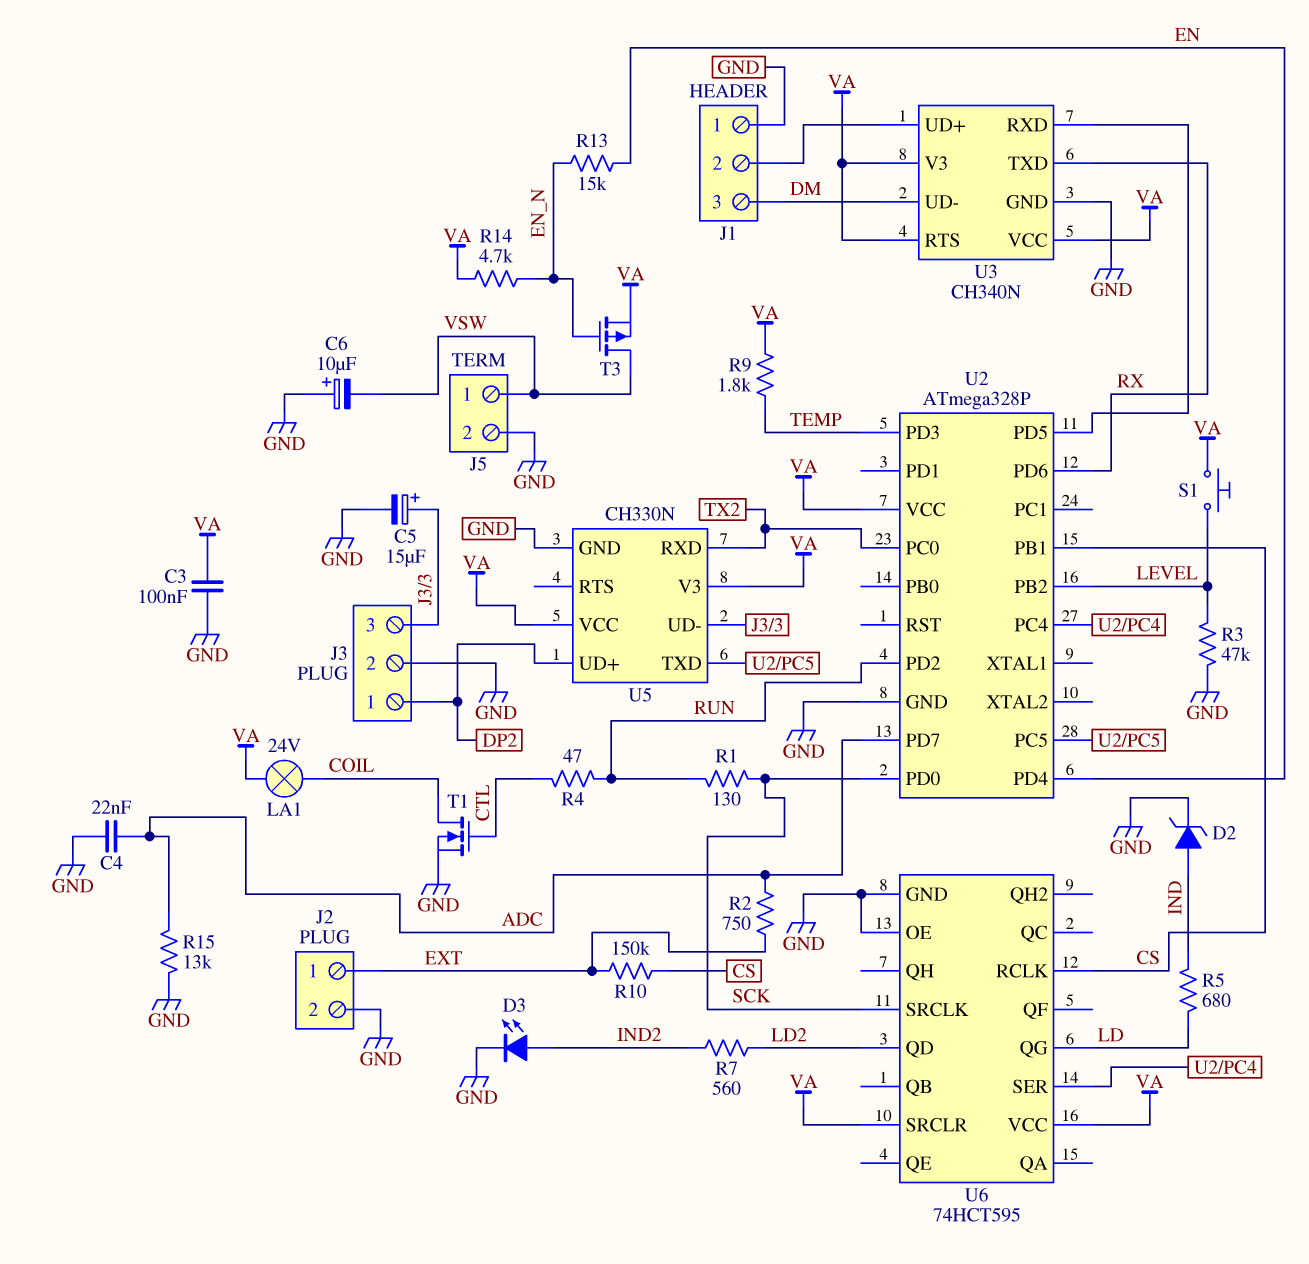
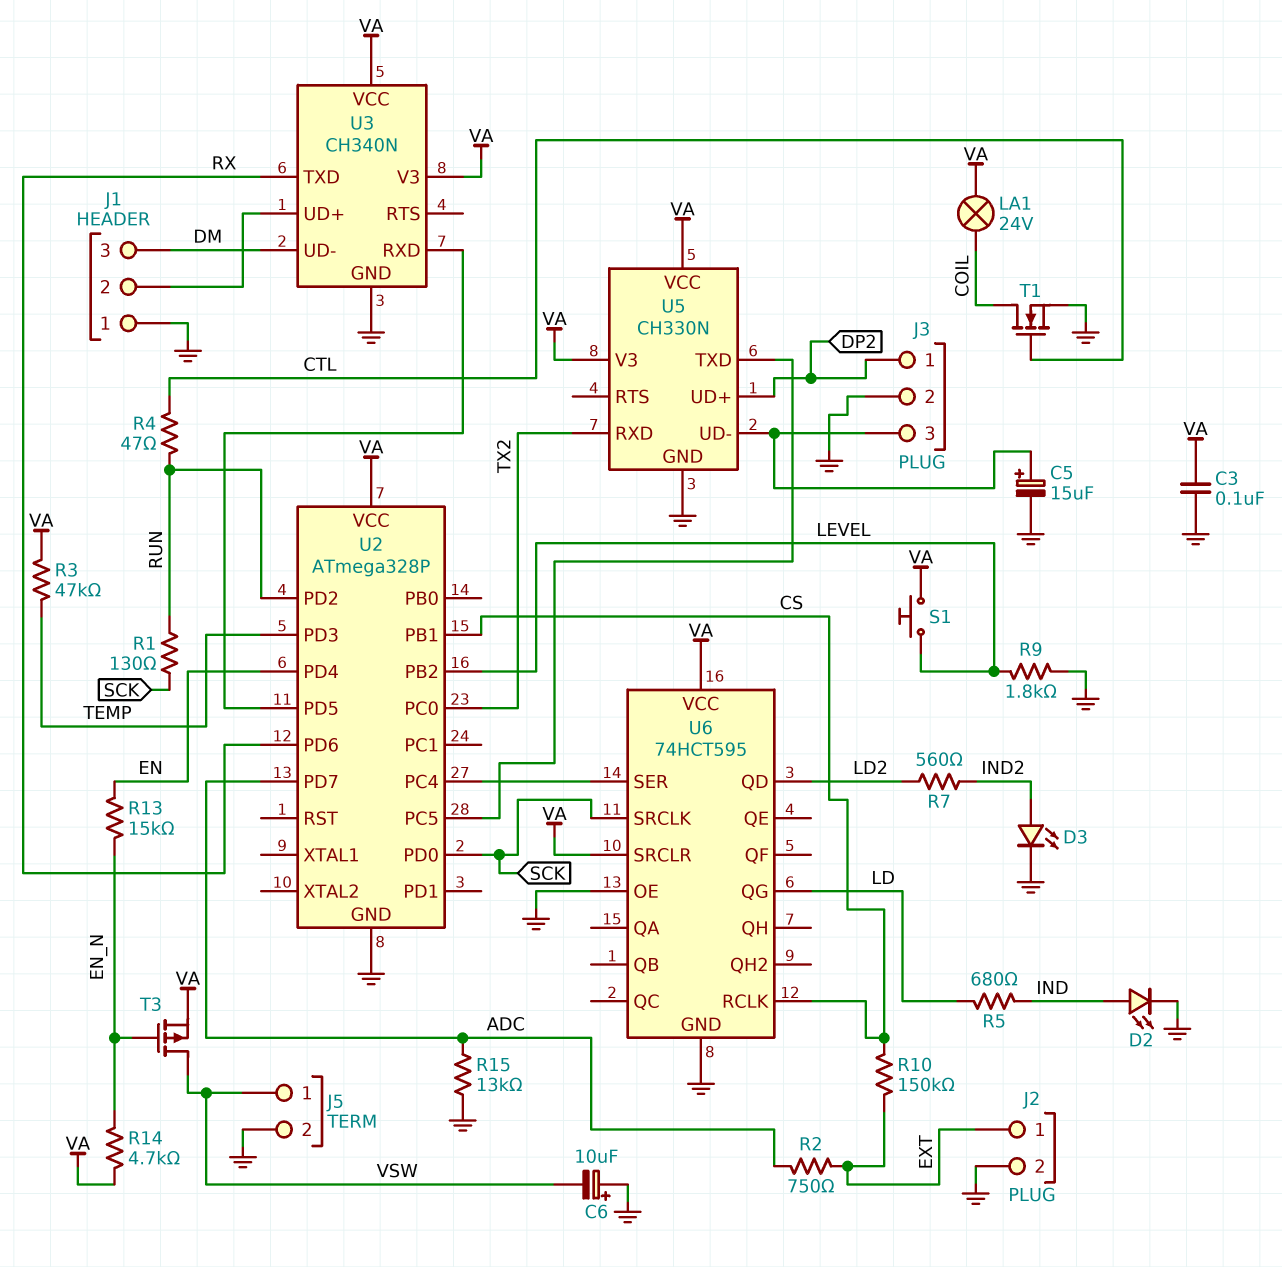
C4: 22nF (ADC, GND) -> none
D2: zener (A IND, K GND) -> LED (A IND, K GND)
R3: 47k (GND, LEVEL) -> 47k (TEMP, VA)
R9: 1.8k (TEMP, VA) -> 1.8k (GND, LEVEL)
U3 pin RTS: VA -> none

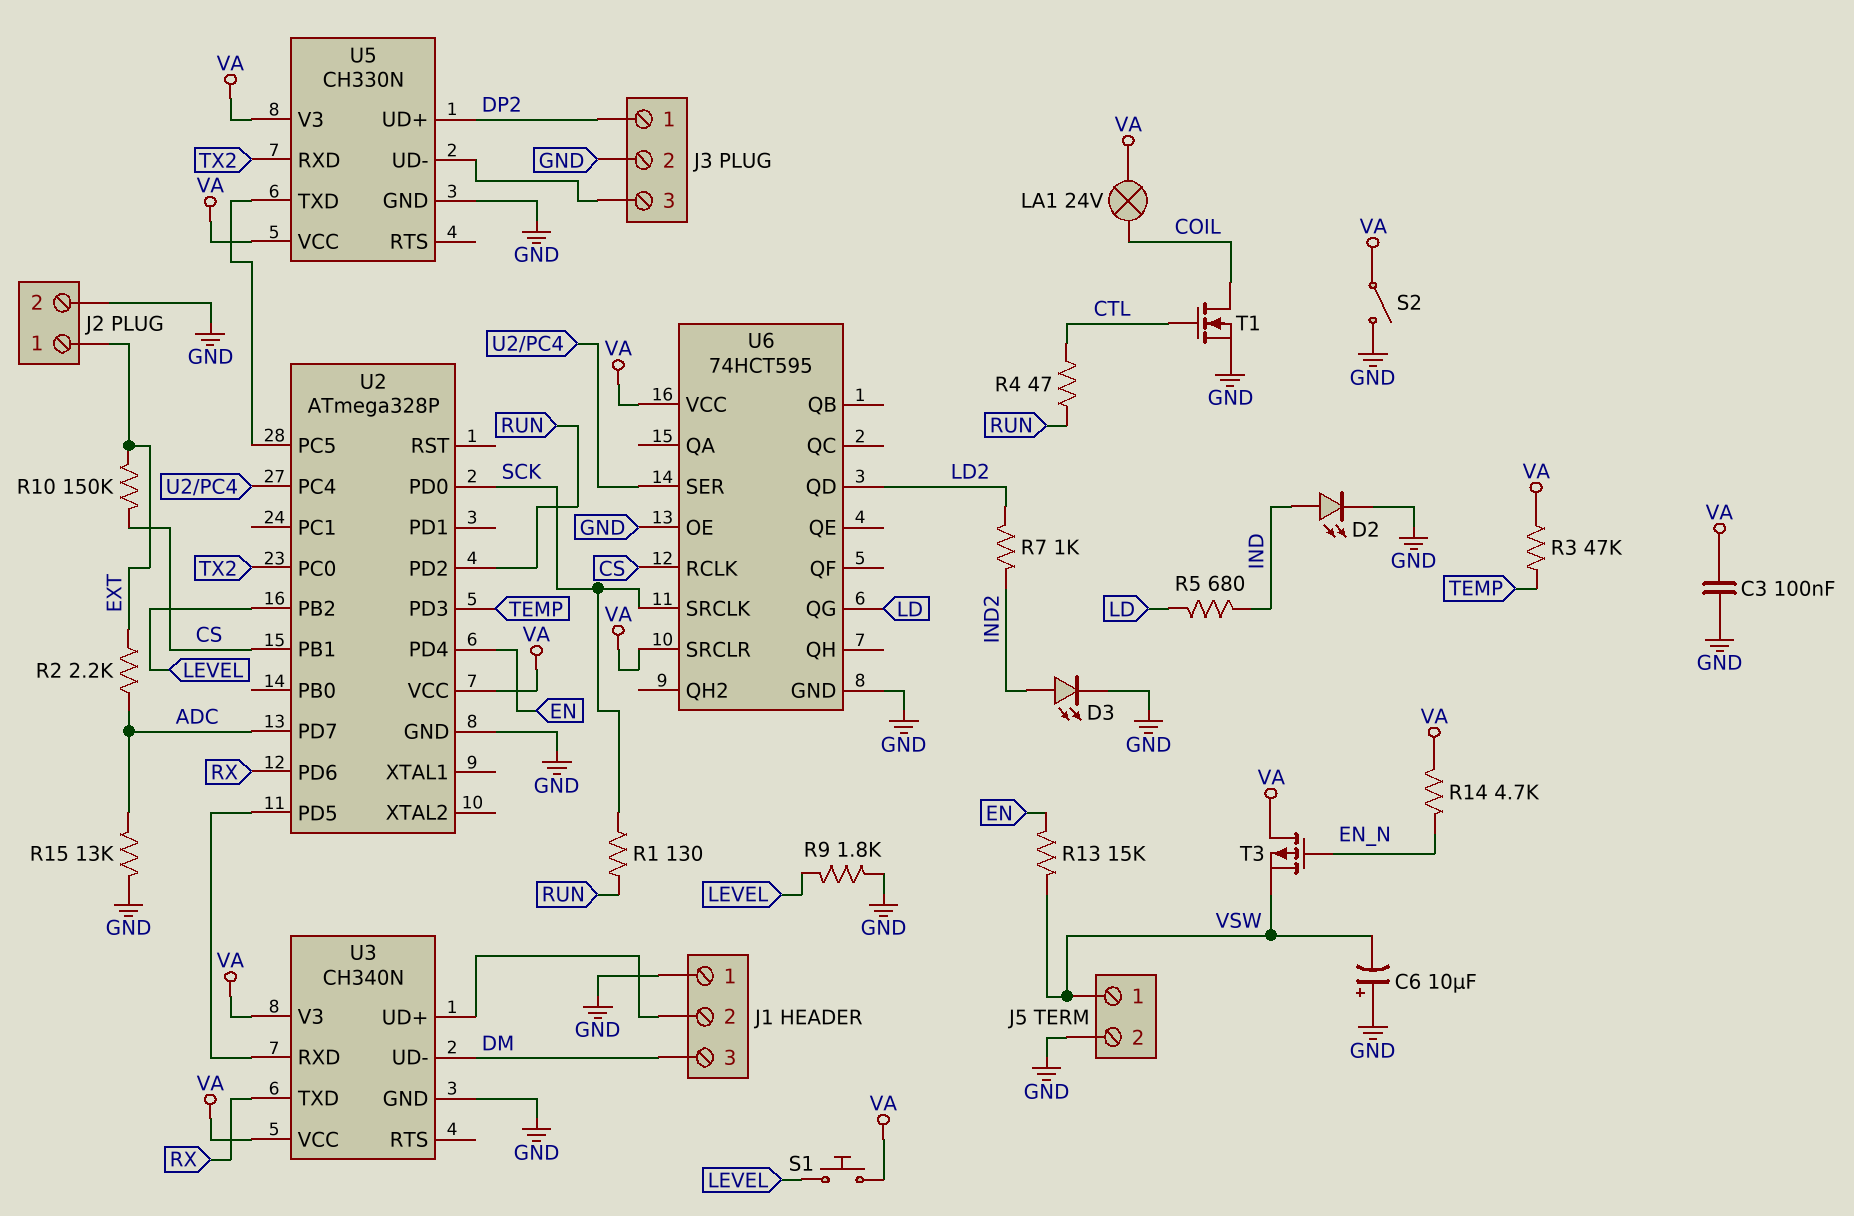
C5: 15uF (plus J3/3, minus GND) -> none
R2: 750 (ADC, EXT) -> 2.2k (ADC, EXT)
R7: 560 (IND2, LD2) -> 1k (IND2, LD2)
R13: 15k (EN, EN_N) -> 15k (EN, VSW)
S2: none -> switch (GND, VA)
T3: PMOS (G EN_N, D VSW, S VA) -> PMOS (G EN_N, D VA, S VSW)

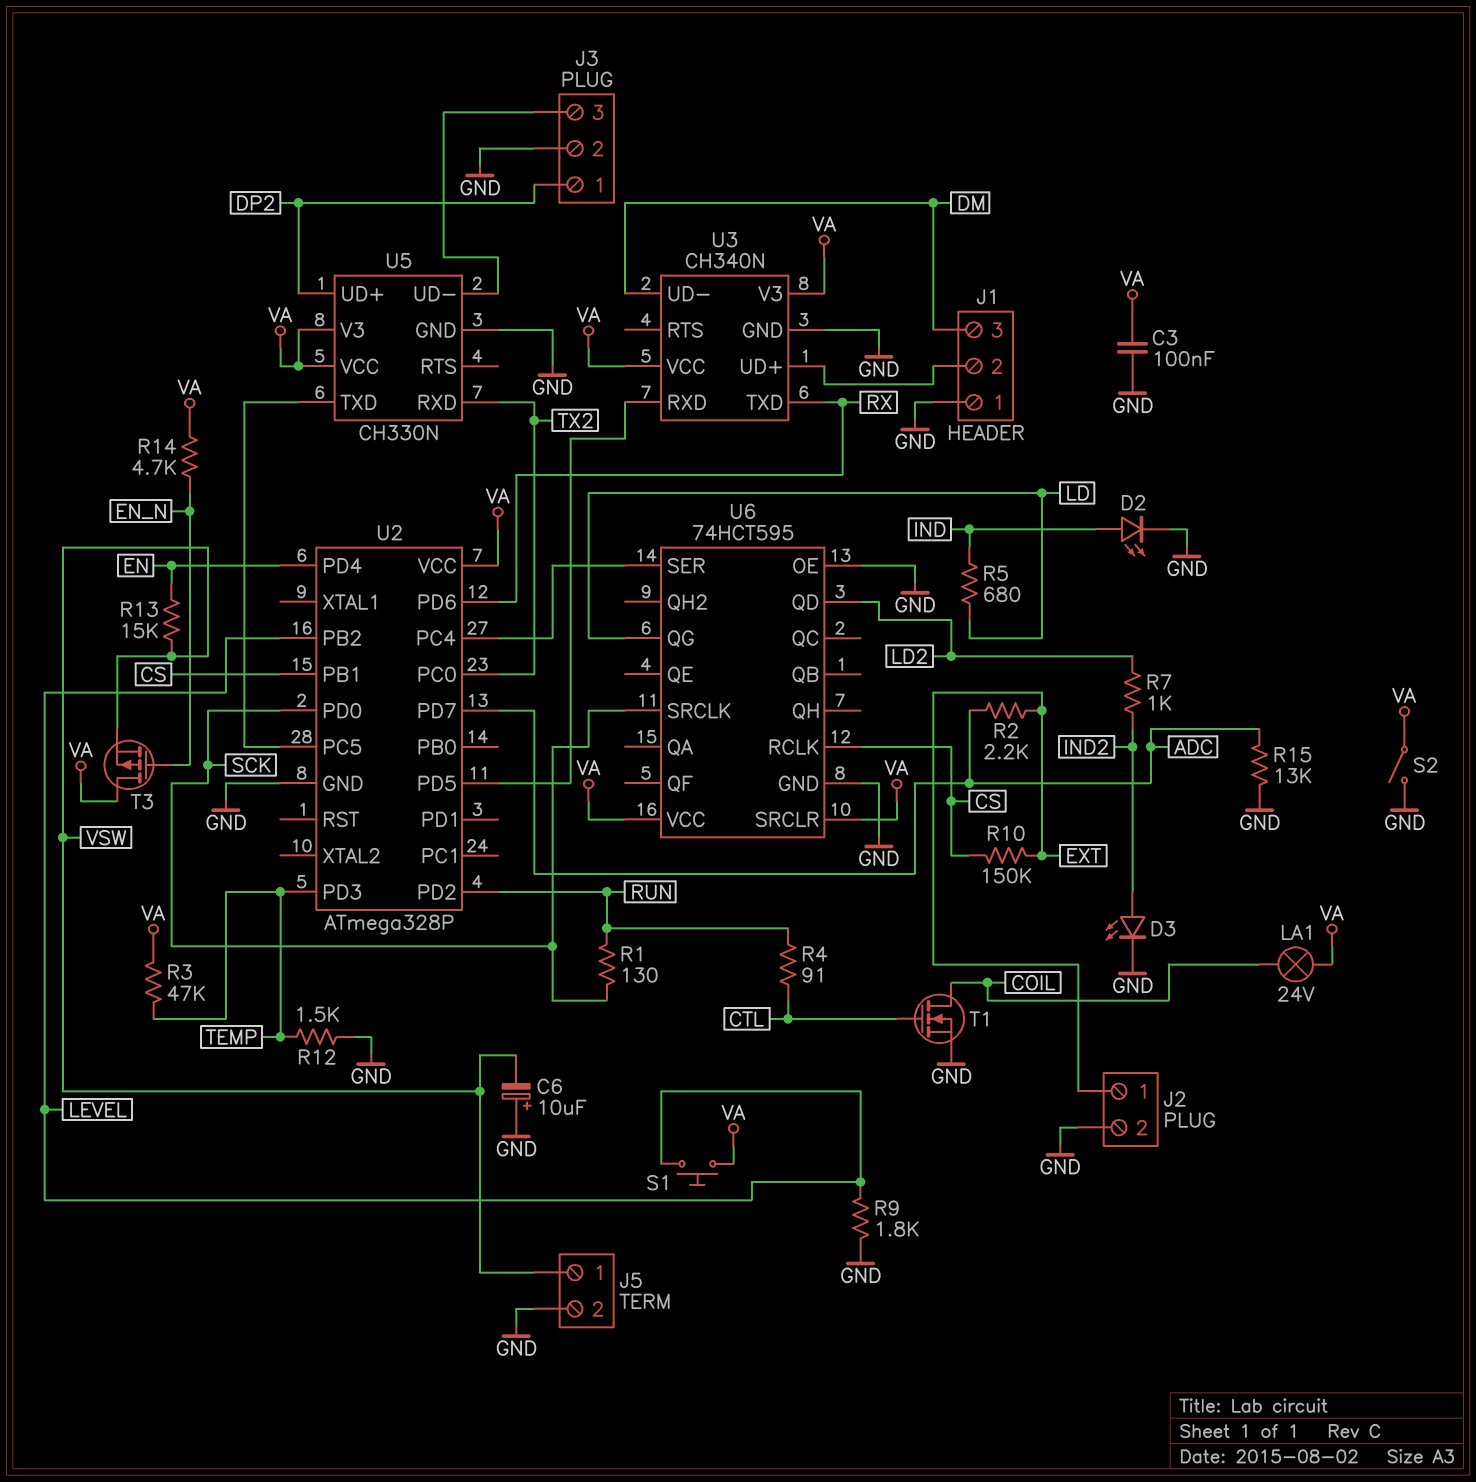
R4: 47 (CTL, RUN) -> 91 (CTL, RUN)
R12: none -> 1.5k (GND, TEMP)

